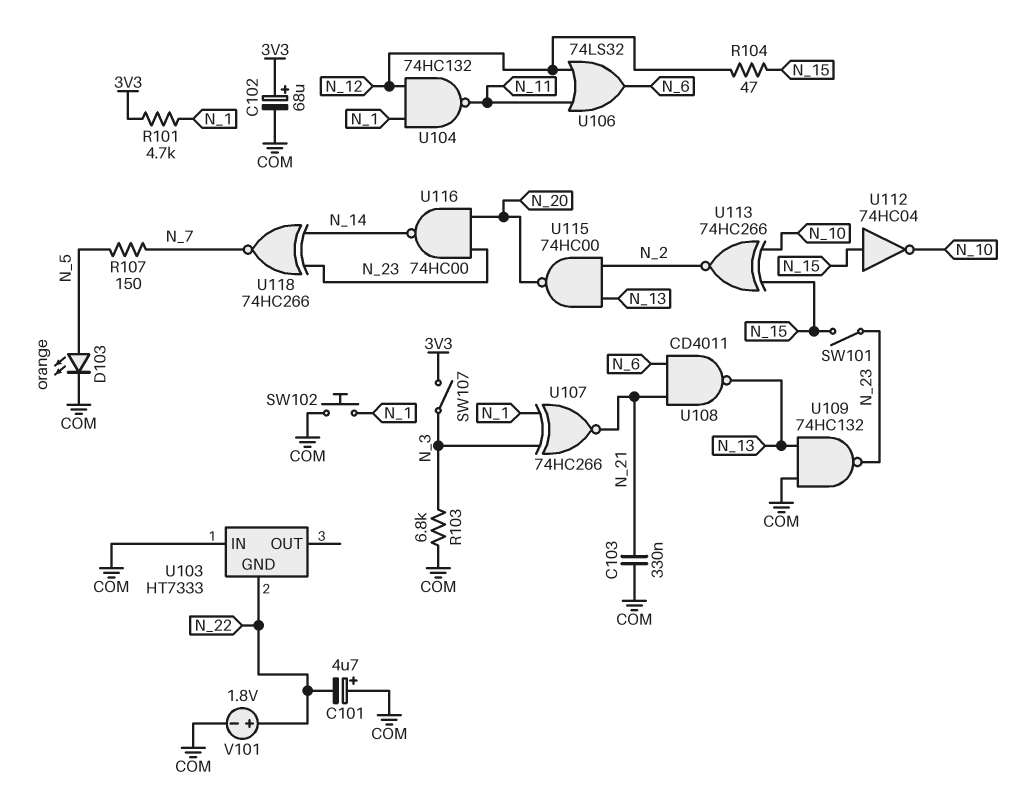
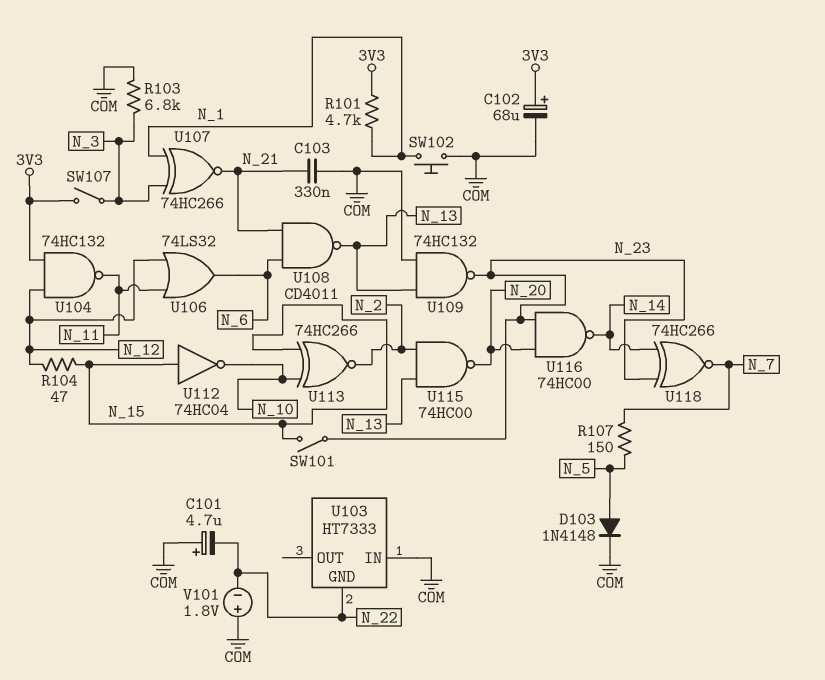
D103: LED orange (A N_5, K COM) -> diode 1N4148 (A N_5, K COM)
U104: NAND 74HC132 (in N_1, in N_12, out N_11) -> NAND 74HC132 (in 3V3, in N_12, out N_11)
V101: 1.8V (plus N_22, minus COM) -> 1.8V (plus COM, minus N_22)

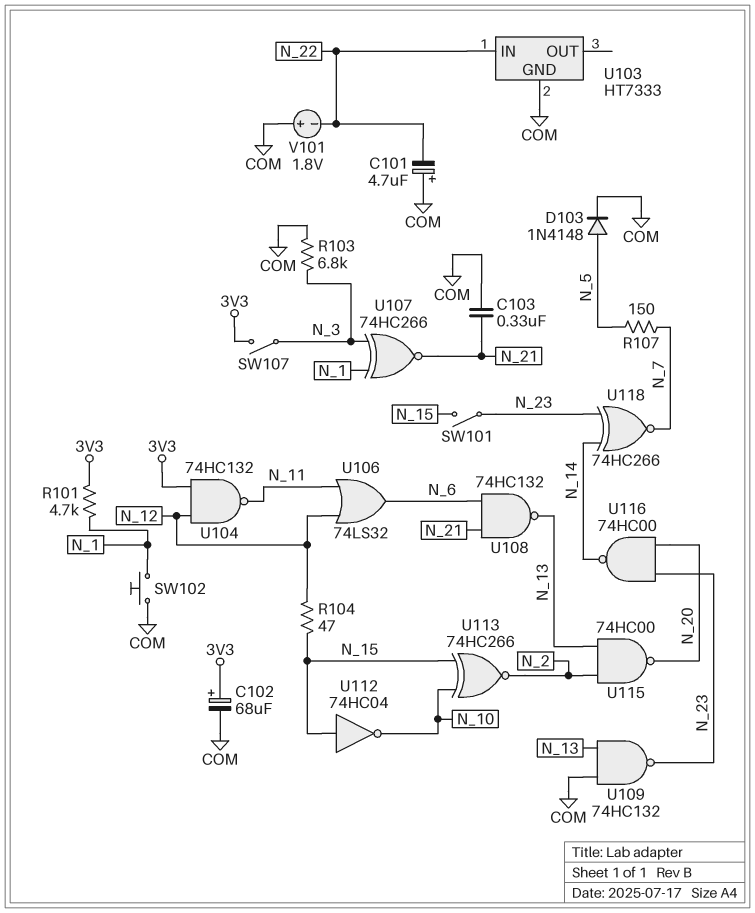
U103 pin GND: N_22 -> COM
U103 pin IN: COM -> N_22
U108: NAND CD4011 (in N_6, in N_21, out N_13) -> NAND 74HC132 (in N_6, in N_21, out N_13)

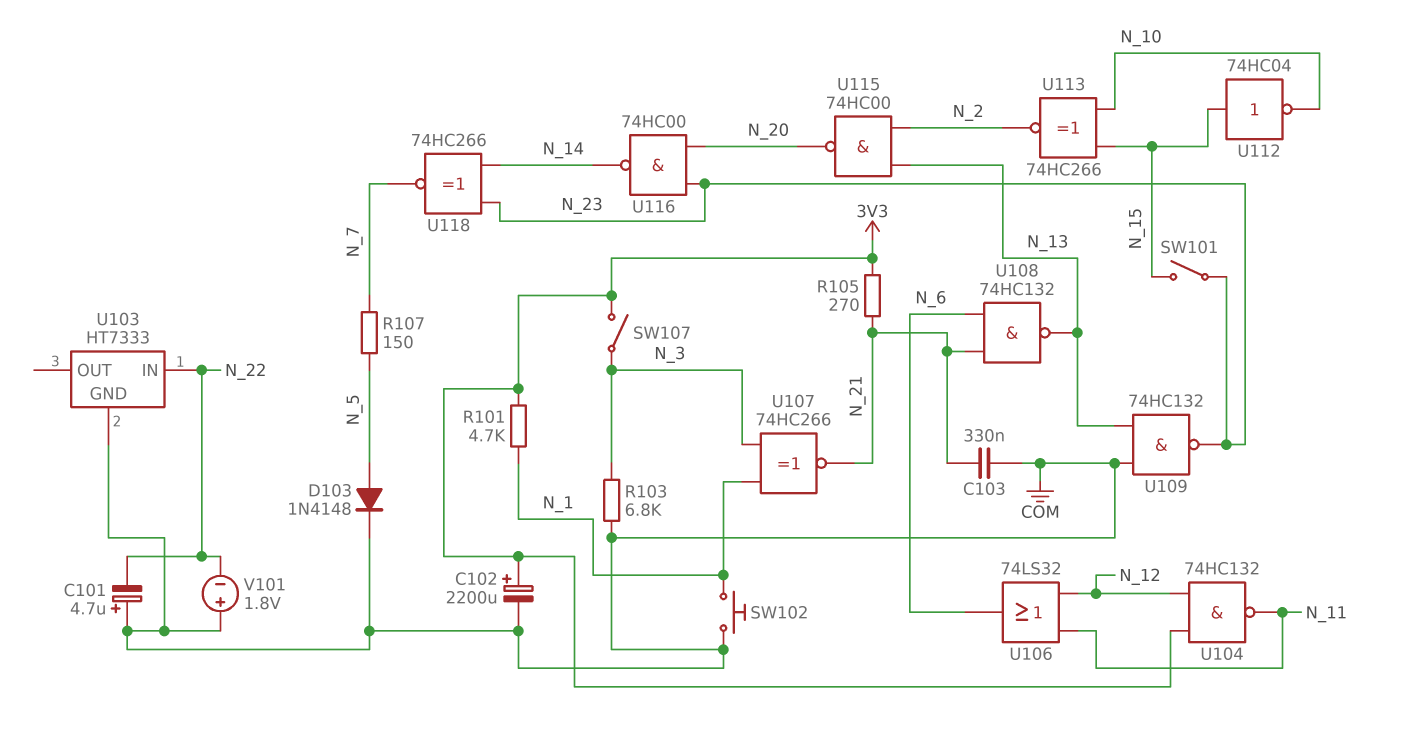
C102: 68uF (plus 3V3, minus COM) -> 2200uF (plus 3V3, minus COM)
R104: 47 (N_12, N_15) -> none
R105: none -> 270 (3V3, N_21)

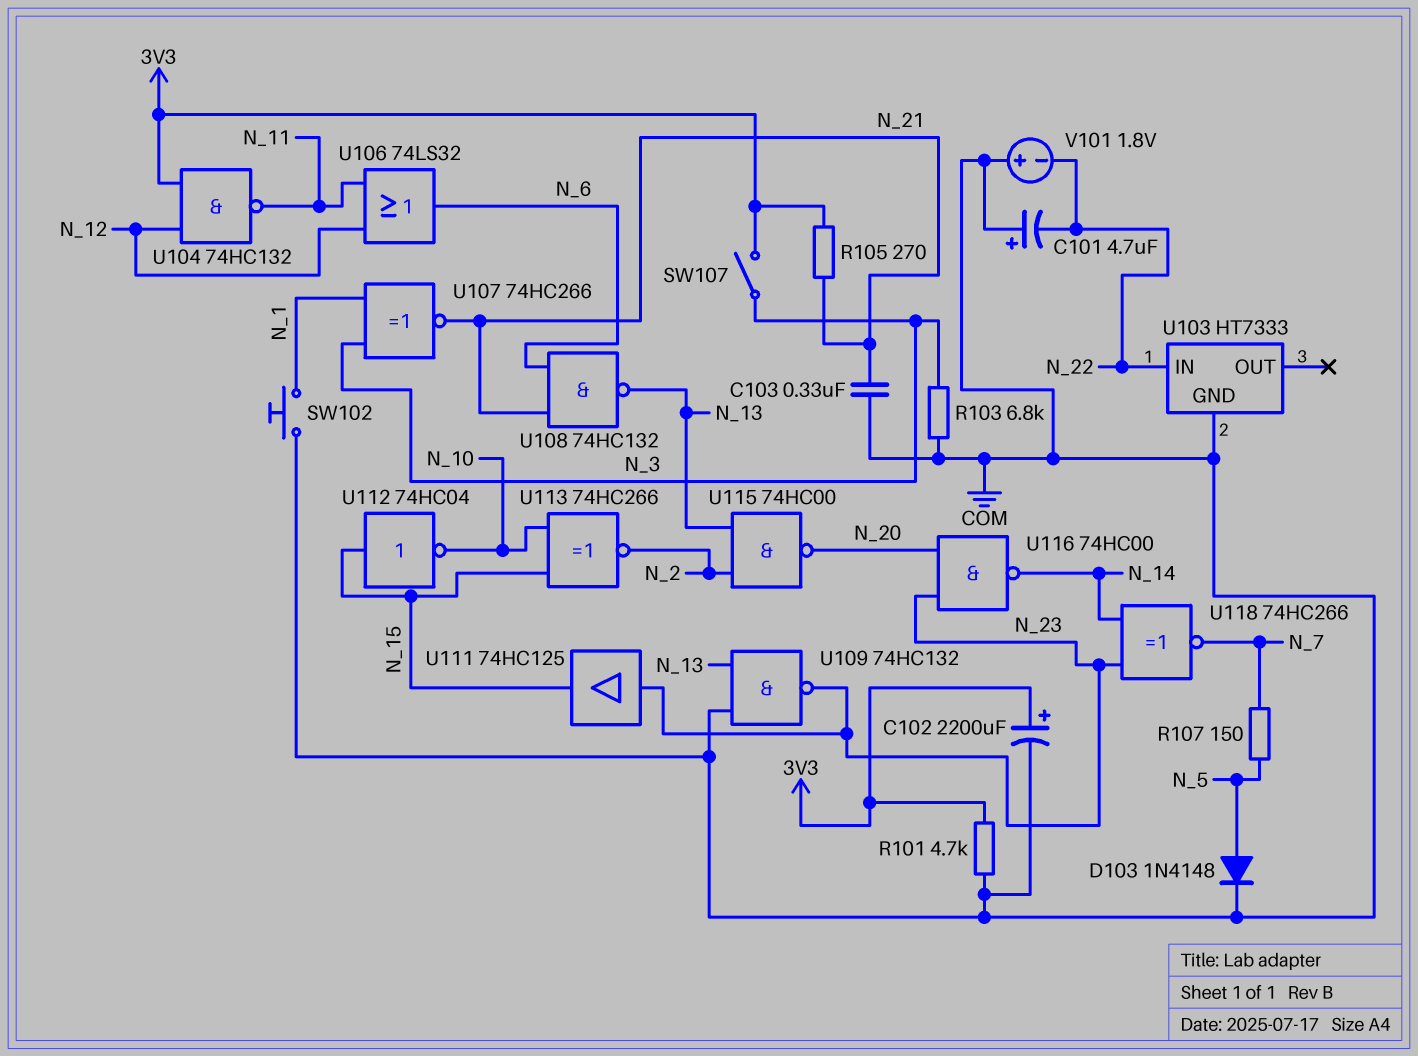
R101: 4.7k (3V3, N_1) -> 4.7k (3V3, COM)
SW101: switch (N_15, N_23) -> none
U111: none -> buffer 74HC125 (in N_23, out N_15)

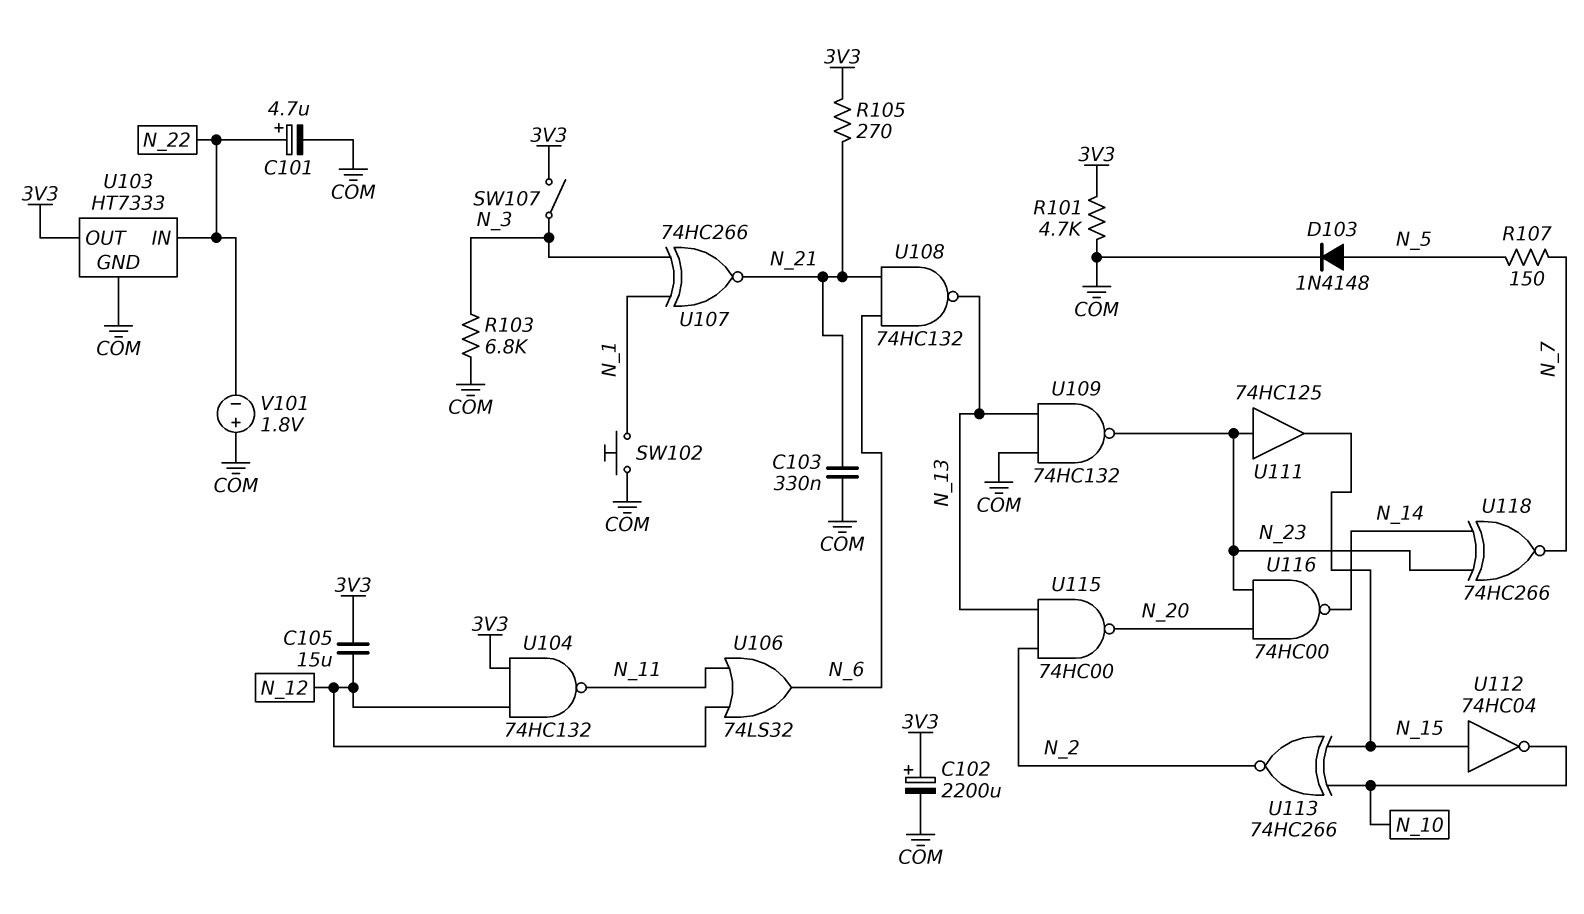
C101: 4.7uF (plus COM, minus N_22) -> 4.7uF (plus N_22, minus COM)
C105: none -> 15uF (3V3, N_12)
U103 pin OUT: none -> 3V3

